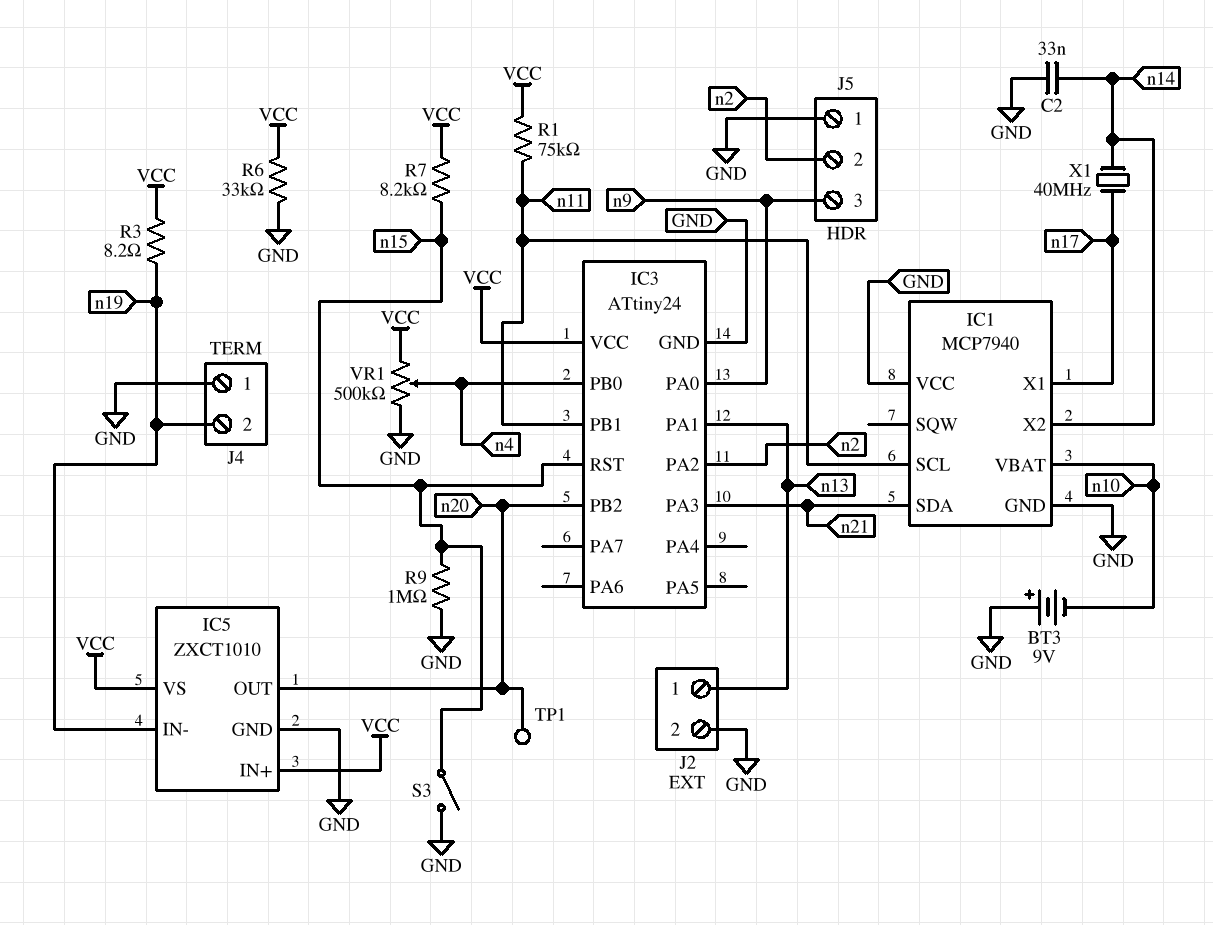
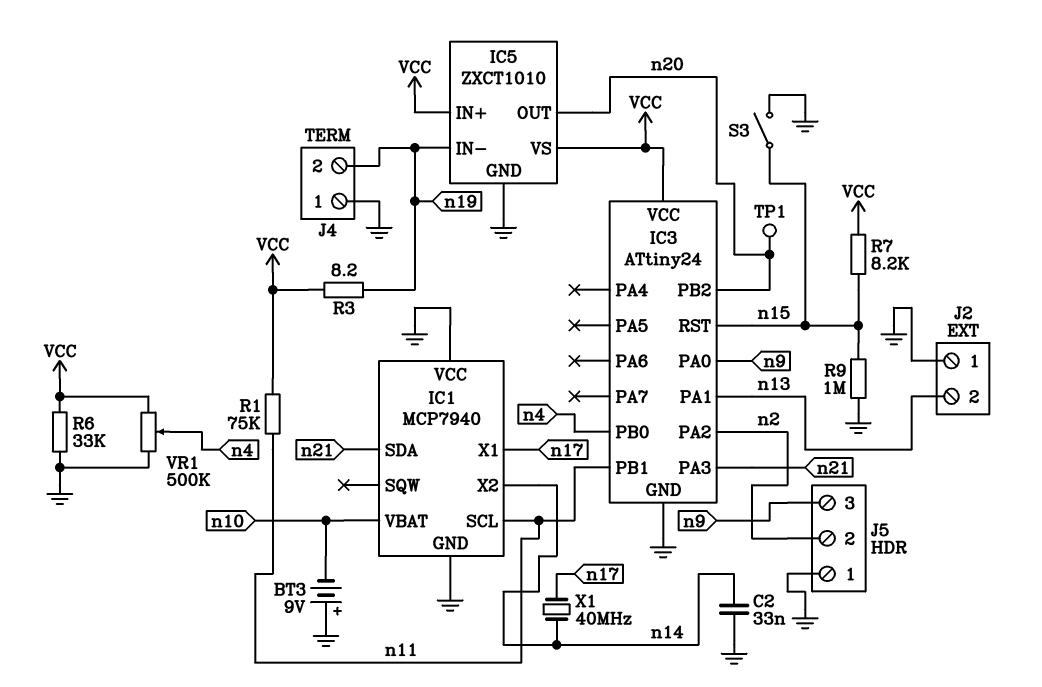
J2 pin 1: n13 -> GND
J2 pin 2: GND -> n13

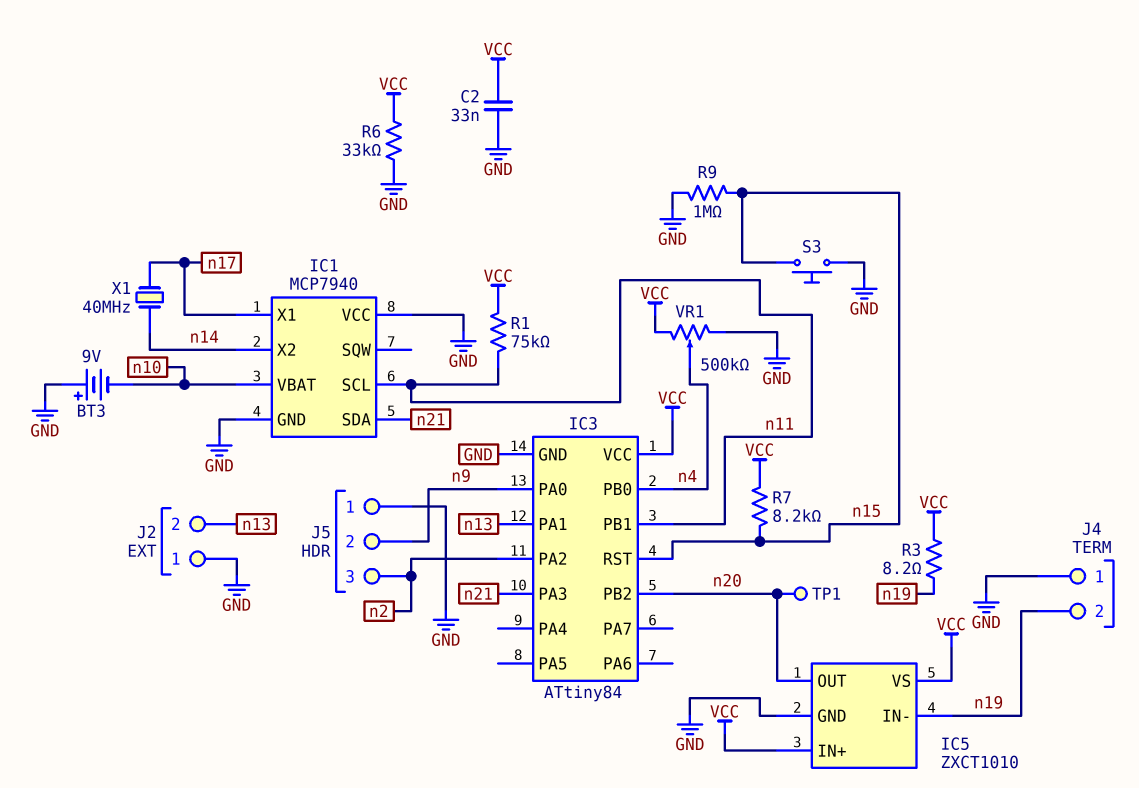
C2: 33nF (GND, n14) -> 33nF (GND, VCC)
IC3: ATtiny24 -> ATtiny84
J5 pin 2: n2 -> n9
J5 pin 3: n9 -> n2
S3: switch (GND, n15) -> button (GND, n15)

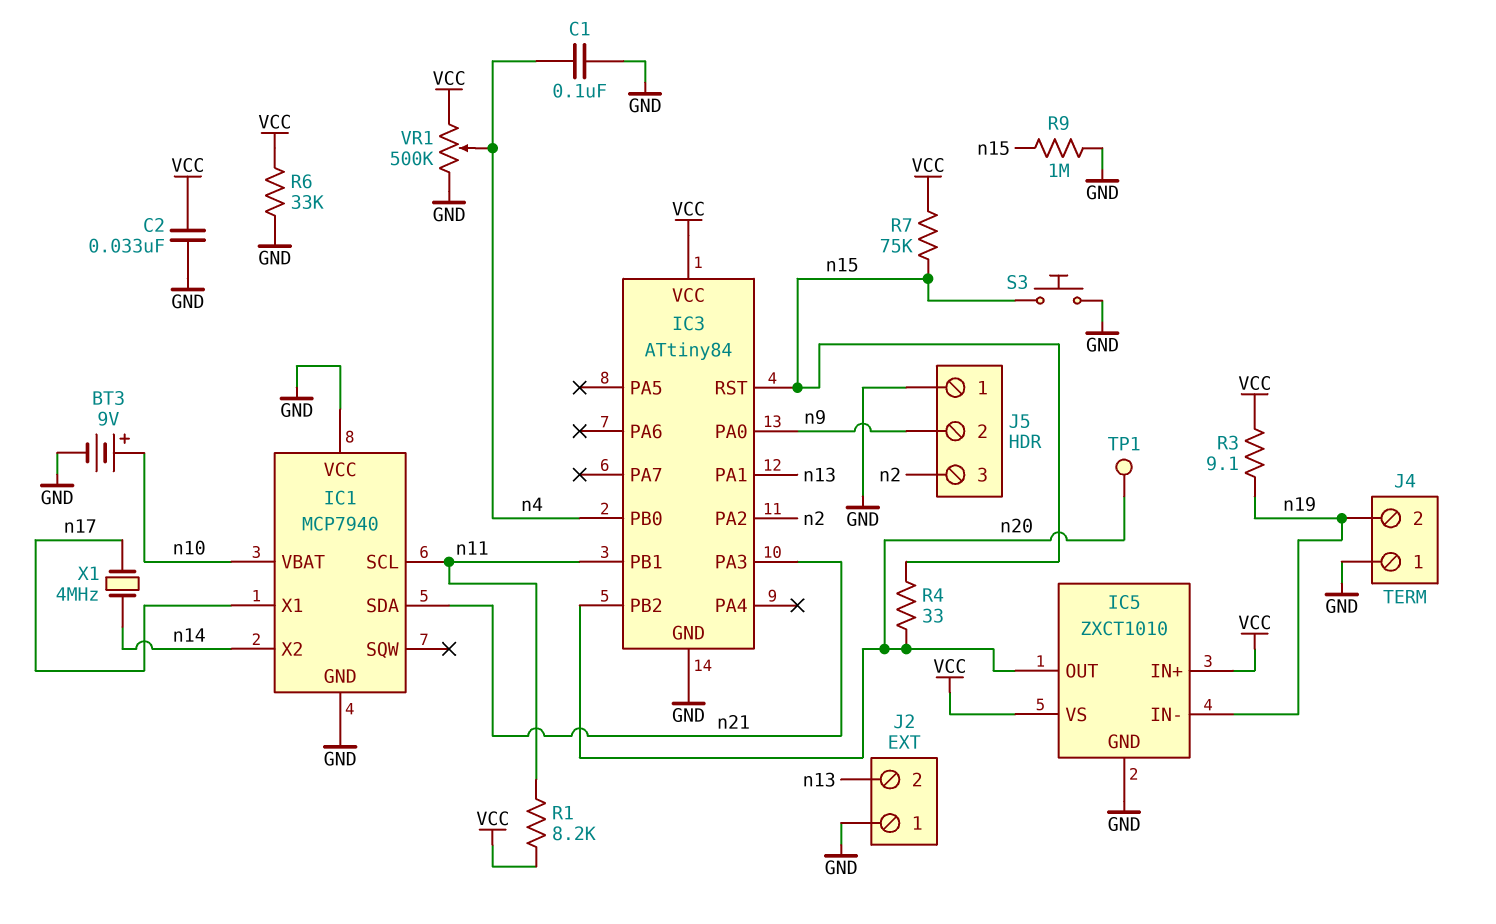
BT3: 9V (plus GND, minus n10) -> 9V (plus n10, minus GND)
C1: none -> 100nF (GND, n4)
R1: 75k (VCC, n11) -> 8.2k (VCC, n11)
R3: 8.2 (VCC, n19) -> 9.1 (VCC, n19)
R4: none -> 33 (n15, n20)
R7: 8.2k (VCC, n15) -> 75k (VCC, n15)
X1: 40MHz (n14, n17) -> 4MHz (n14, n17)

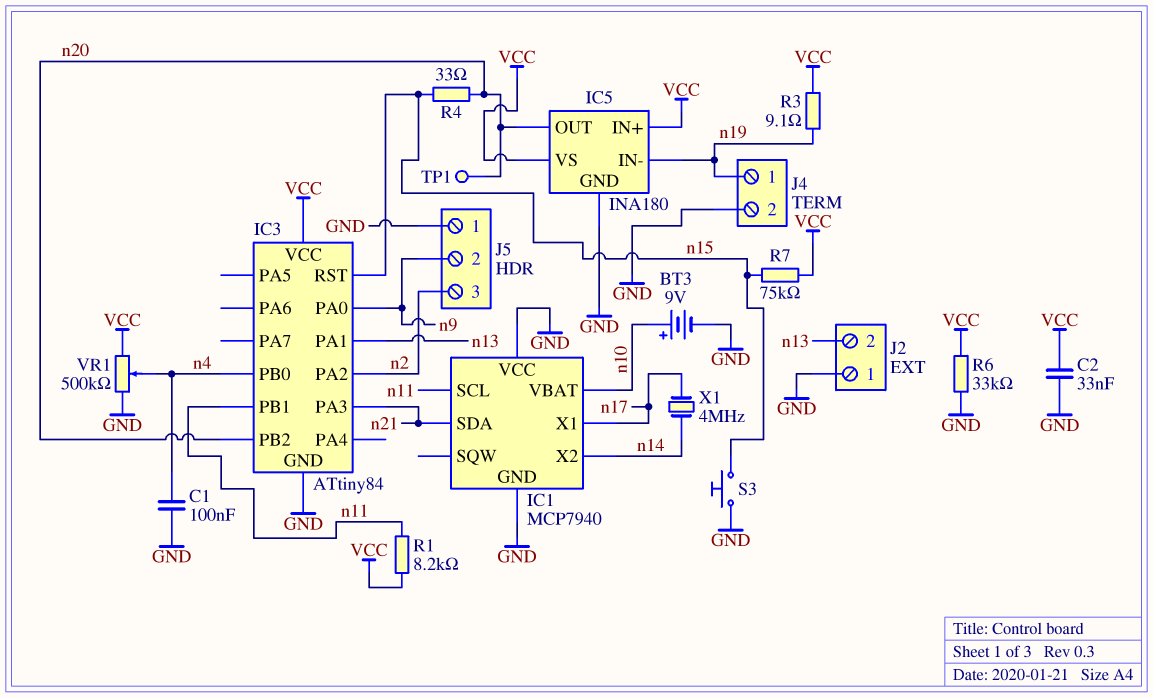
IC5: ZXCT1010 -> INA180
J4 pin 1: GND -> n19
J4 pin 2: n19 -> GND
R9: 1M (GND, n15) -> none

